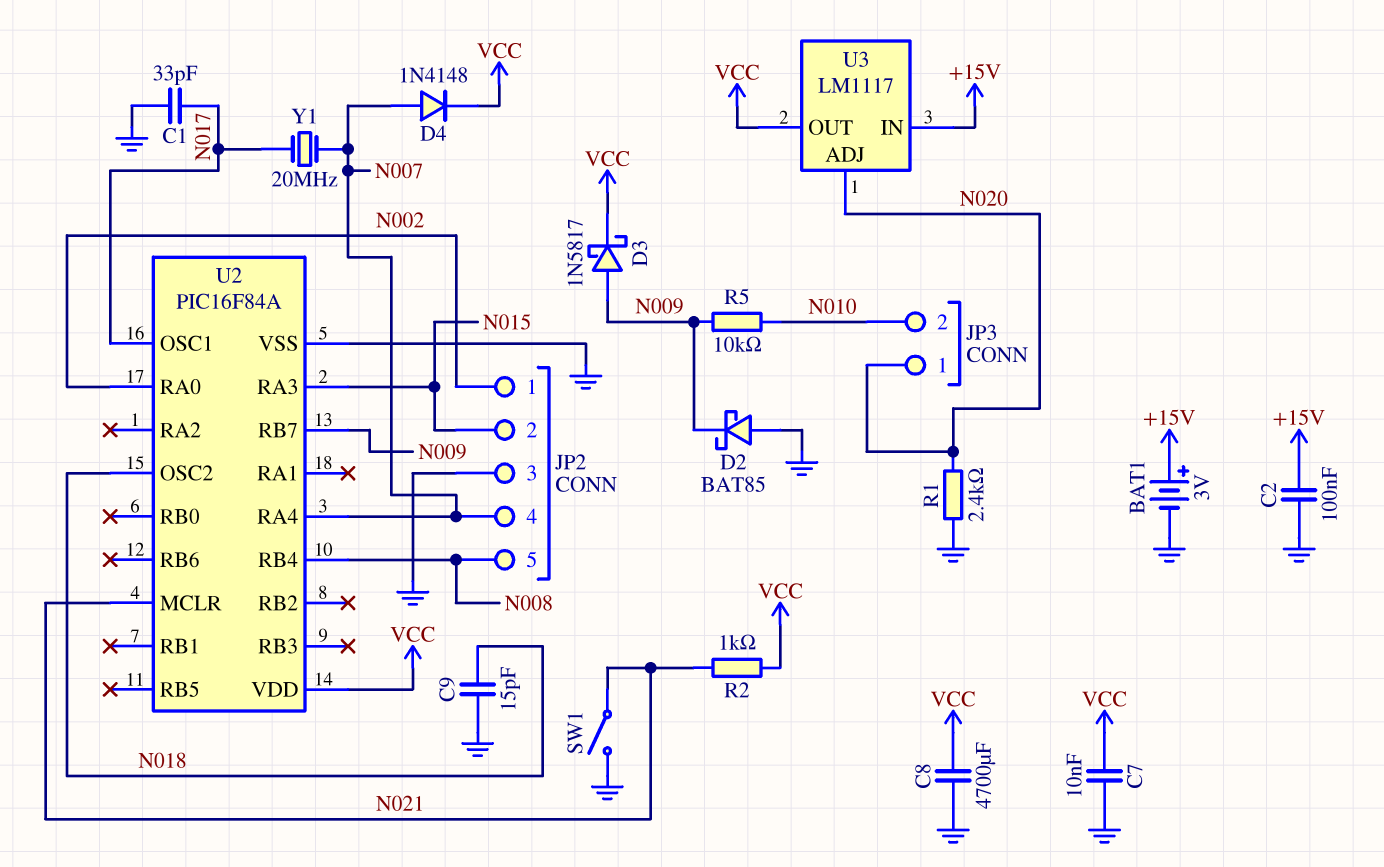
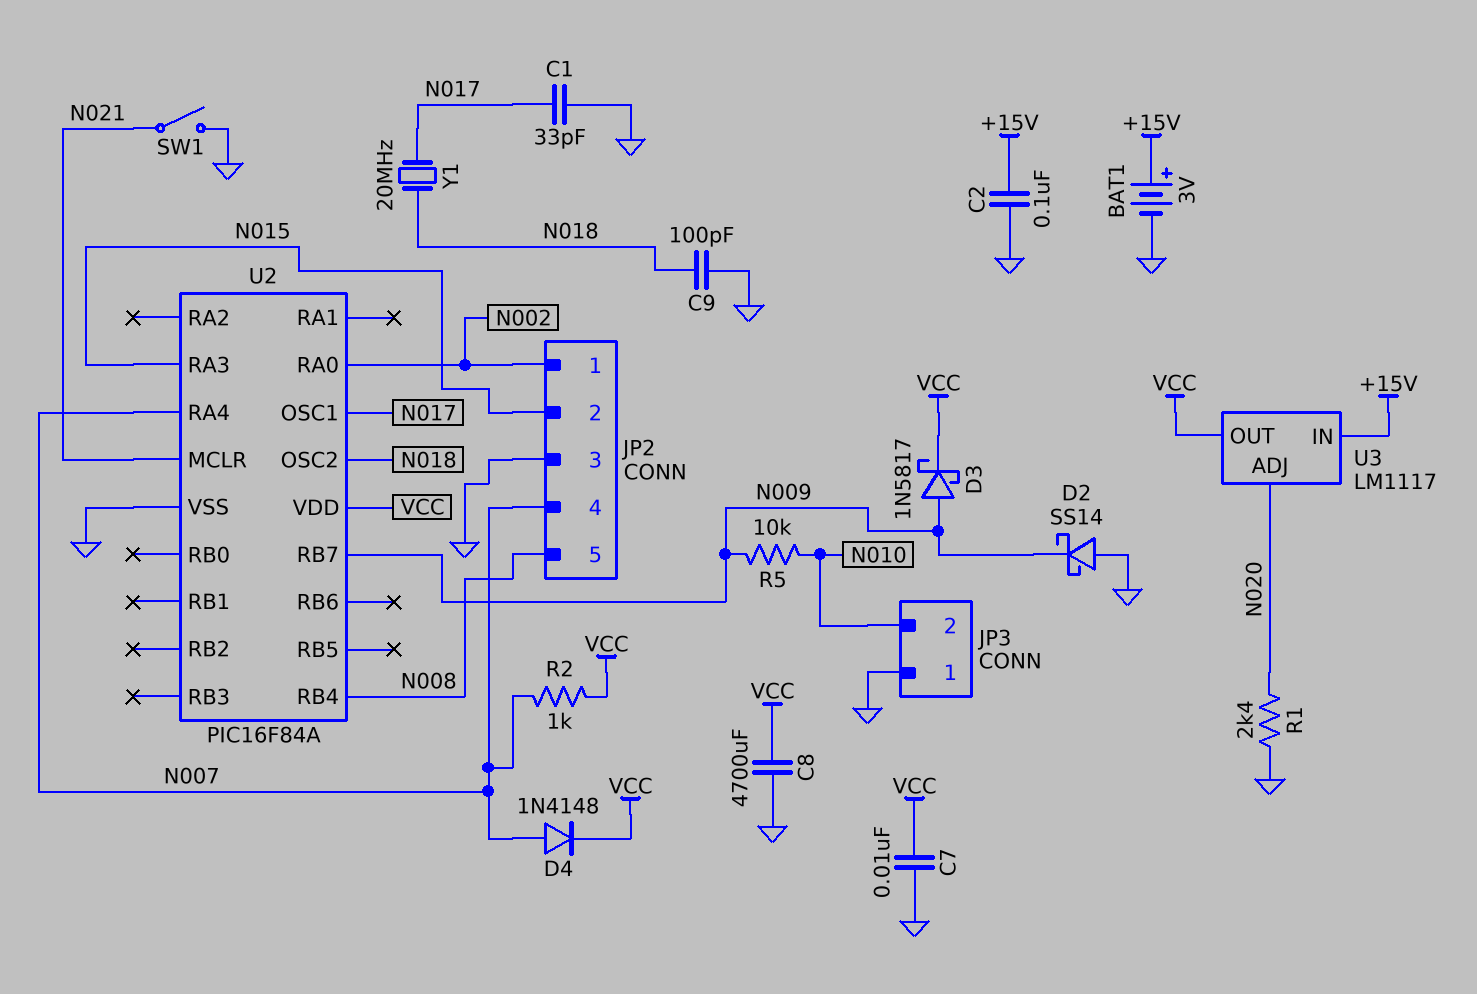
C9: 15pF (GND, N018) -> 100pF (GND, N018)
D2: schottky BAT85 (A GND, K N009) -> schottky SS14 (A GND, K N009)
JP3 pin 1: N020 -> GND
R2: 1k (N021, VCC) -> 1k (N007, VCC)
Y1: 20MHz (N007, N017) -> 20MHz (N017, N018)

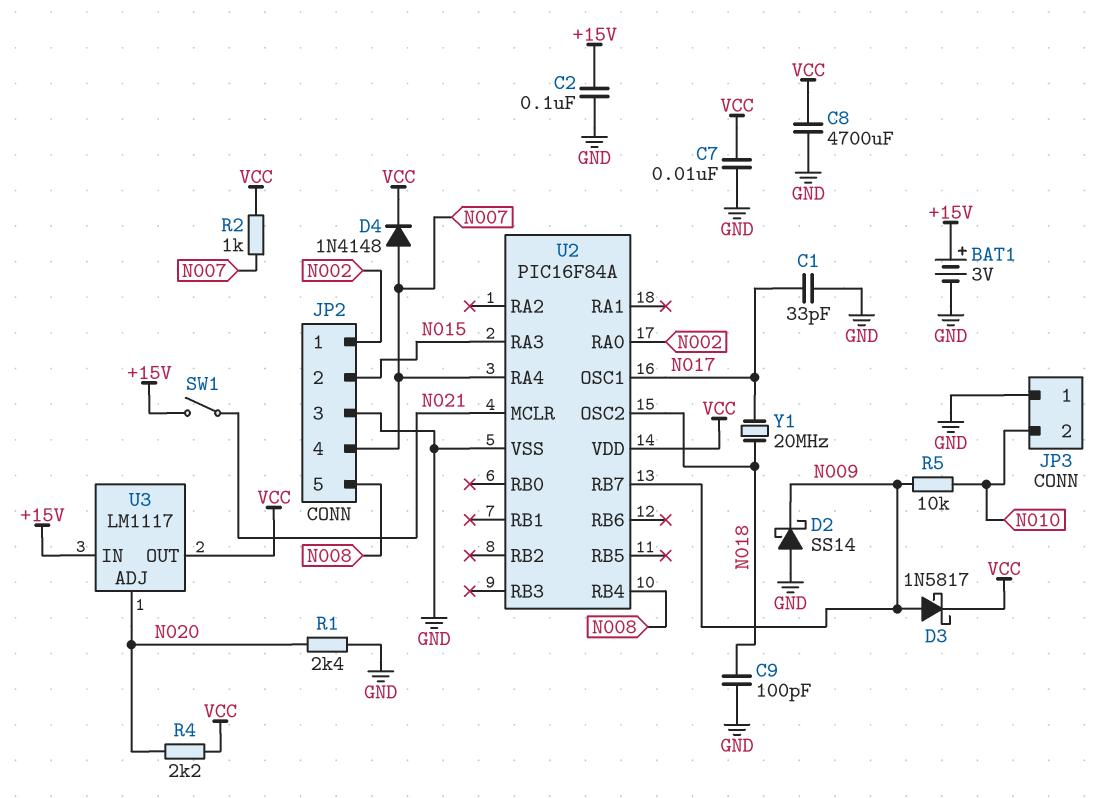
R4: none -> 2.2k (N020, VCC)
SW1: switch (GND, N021) -> switch (+15V, N021)

